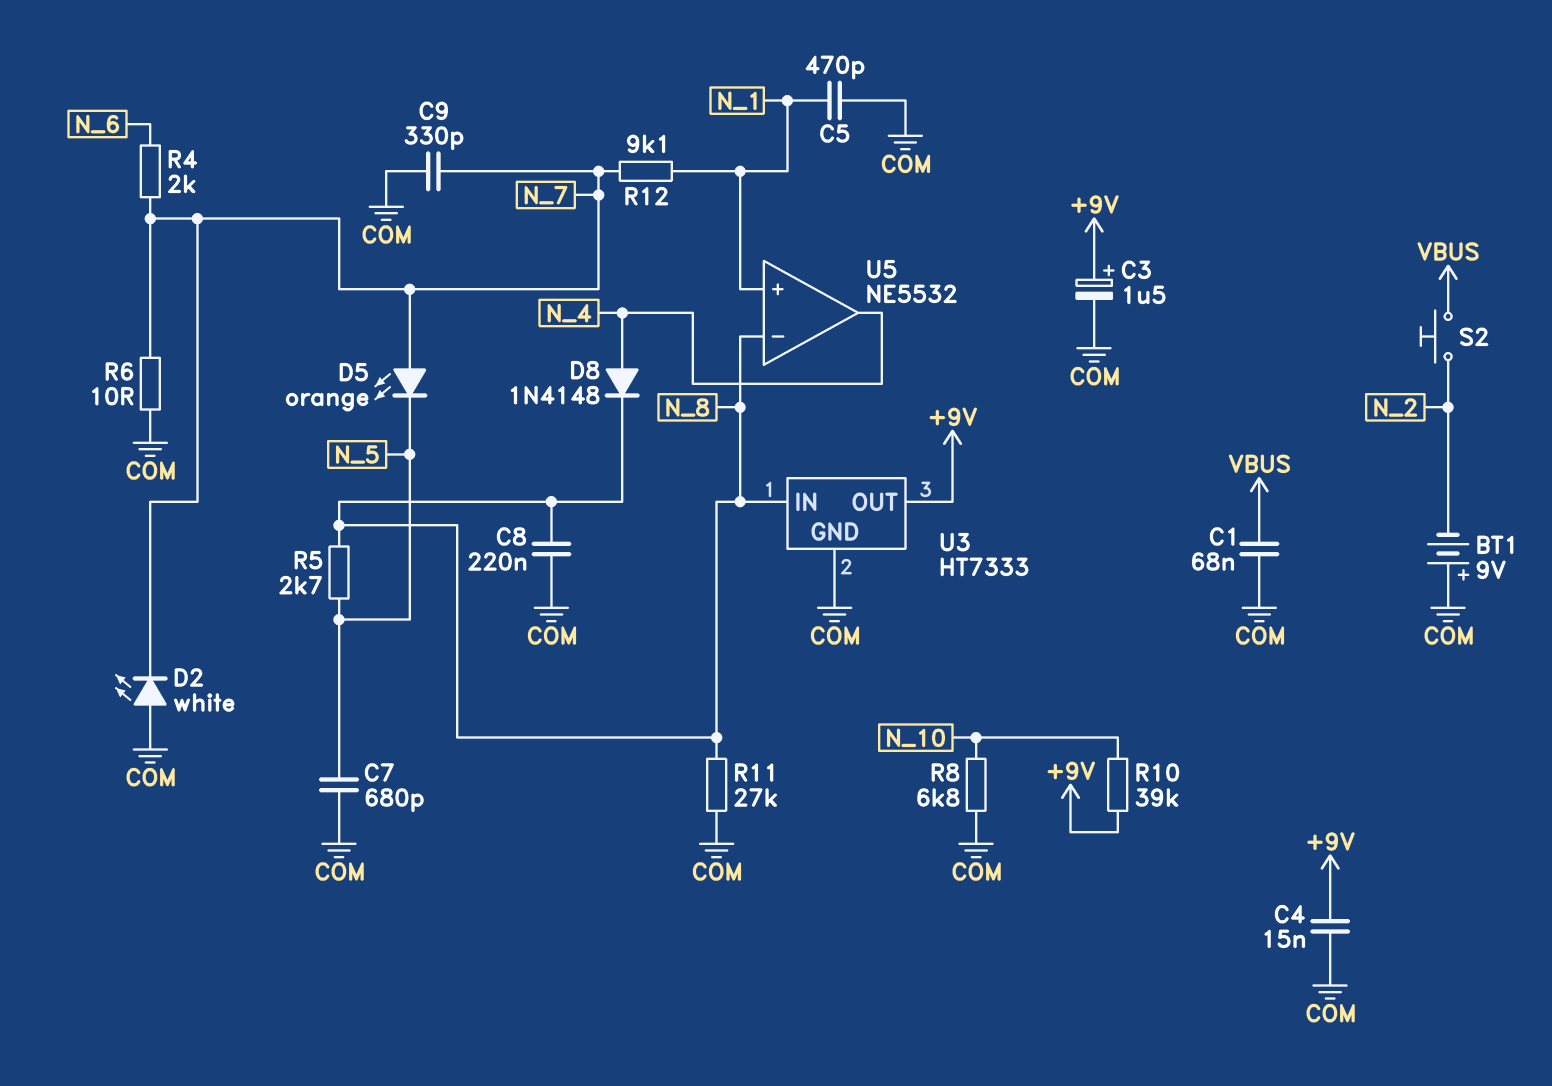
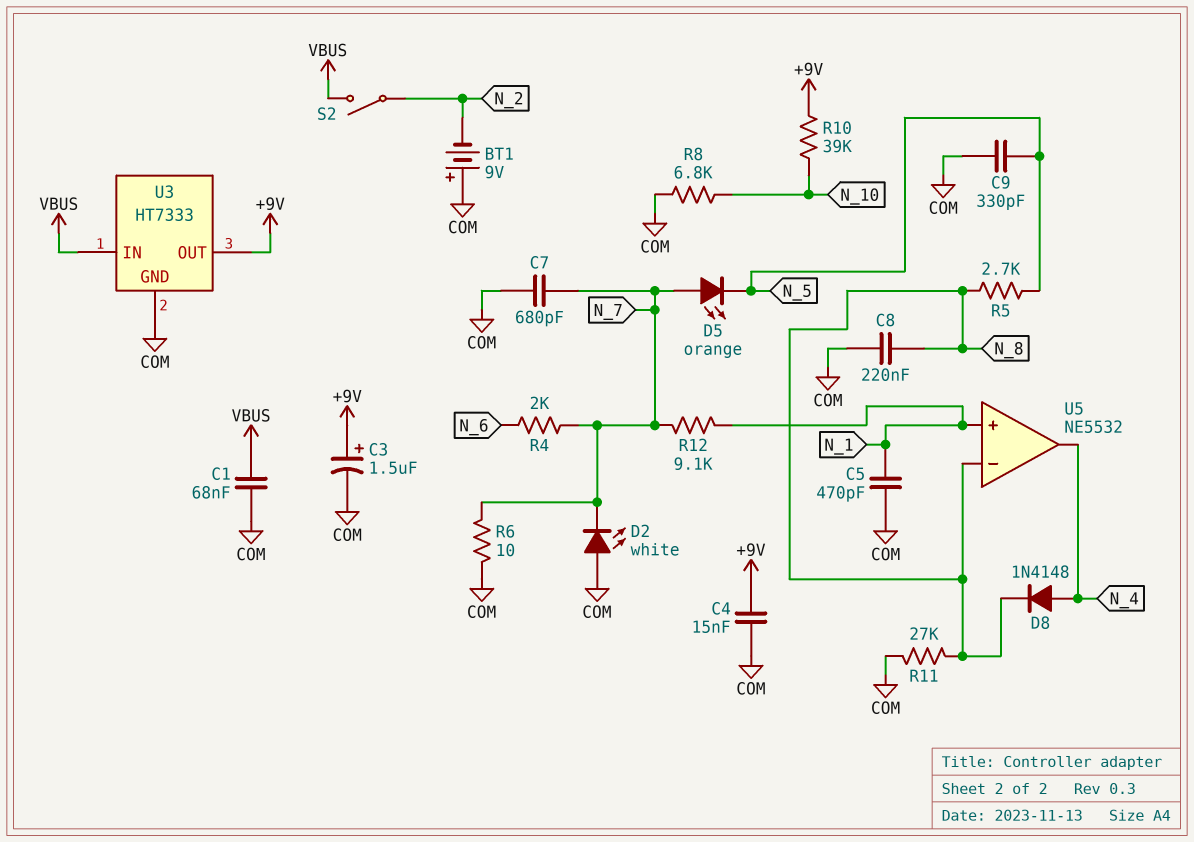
C7: 680pF (COM, N_5) -> 680pF (COM, N_7)
C9: 330pF (COM, N_7) -> 330pF (COM, N_5)
S2: button (N_2, VBUS) -> switch (N_2, VBUS)
U3 pin IN: N_8 -> VBUS

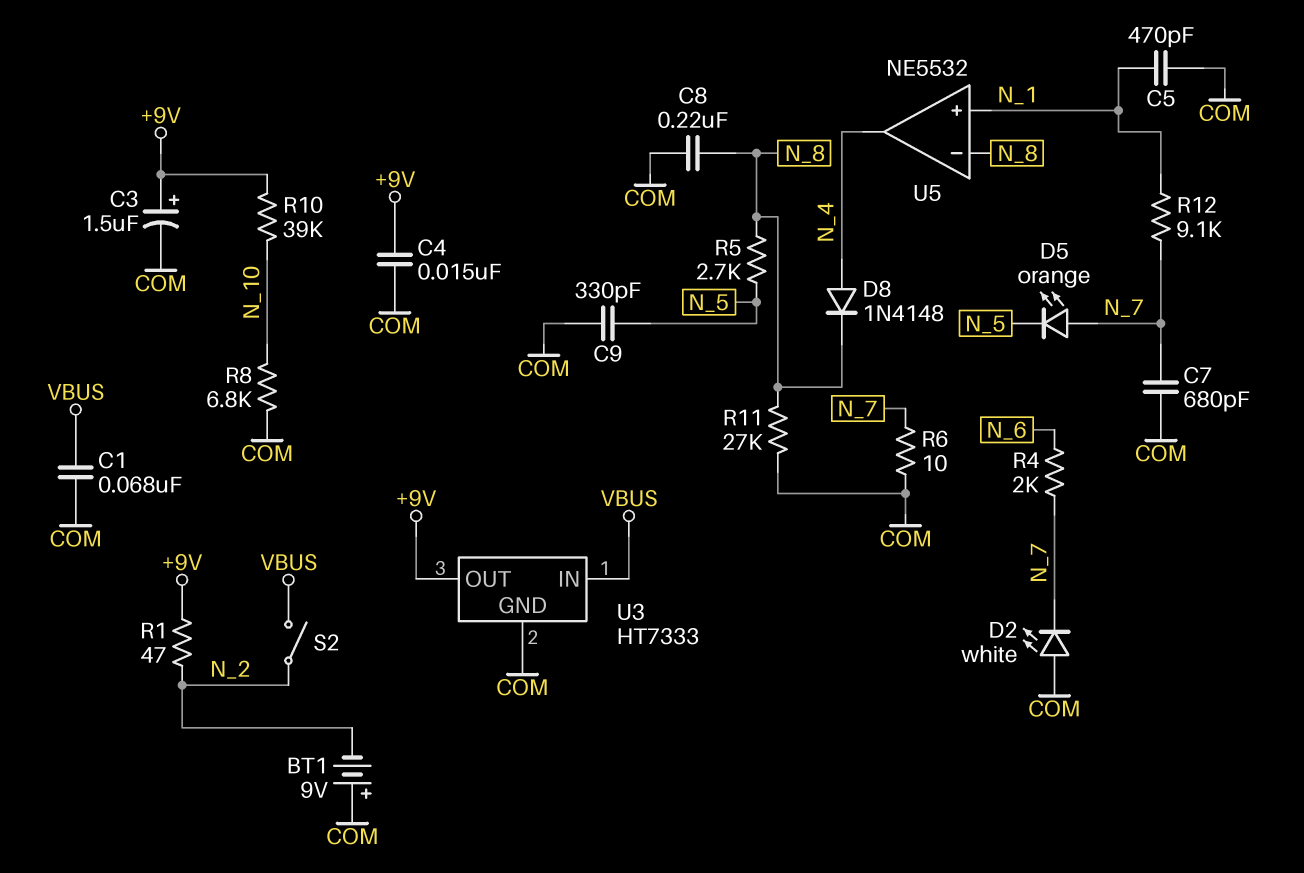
R1: none -> 47 (+9V, N_2)

